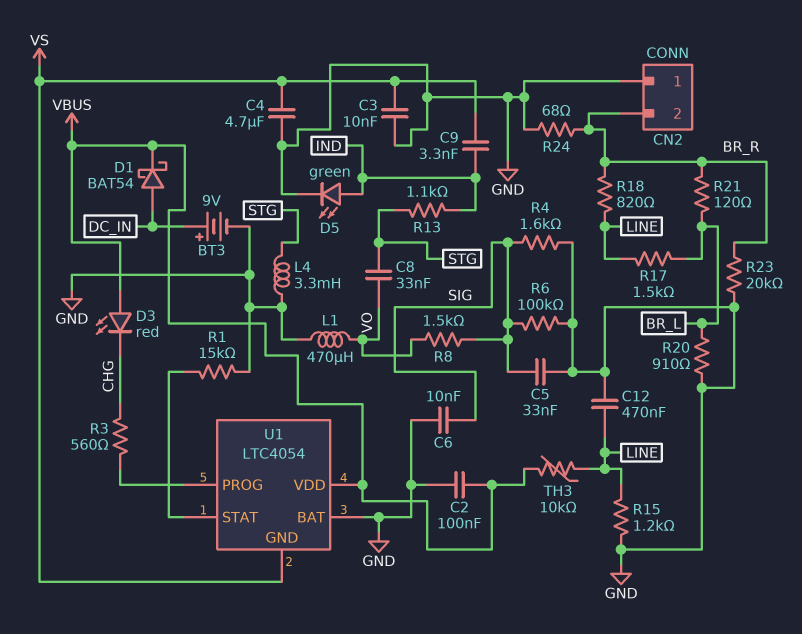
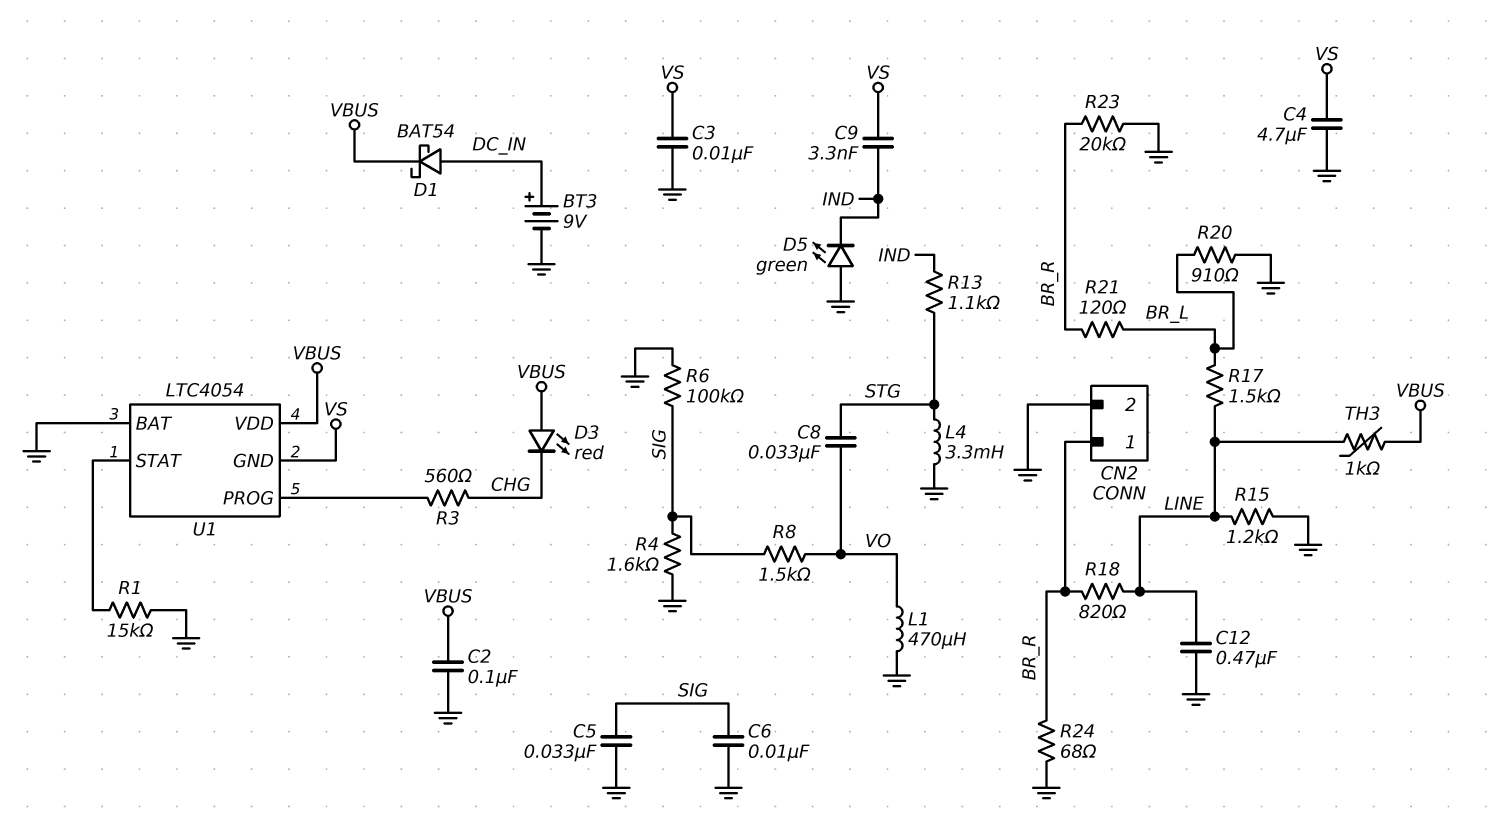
CN2 pin 1: GND -> BR_R
CN2 pin 2: BR_R -> GND
D5: LED green (A IND, K GND) -> LED green (A GND, K IND)
TH3: 10k (LINE, VBUS) -> 1k (LINE, VBUS)

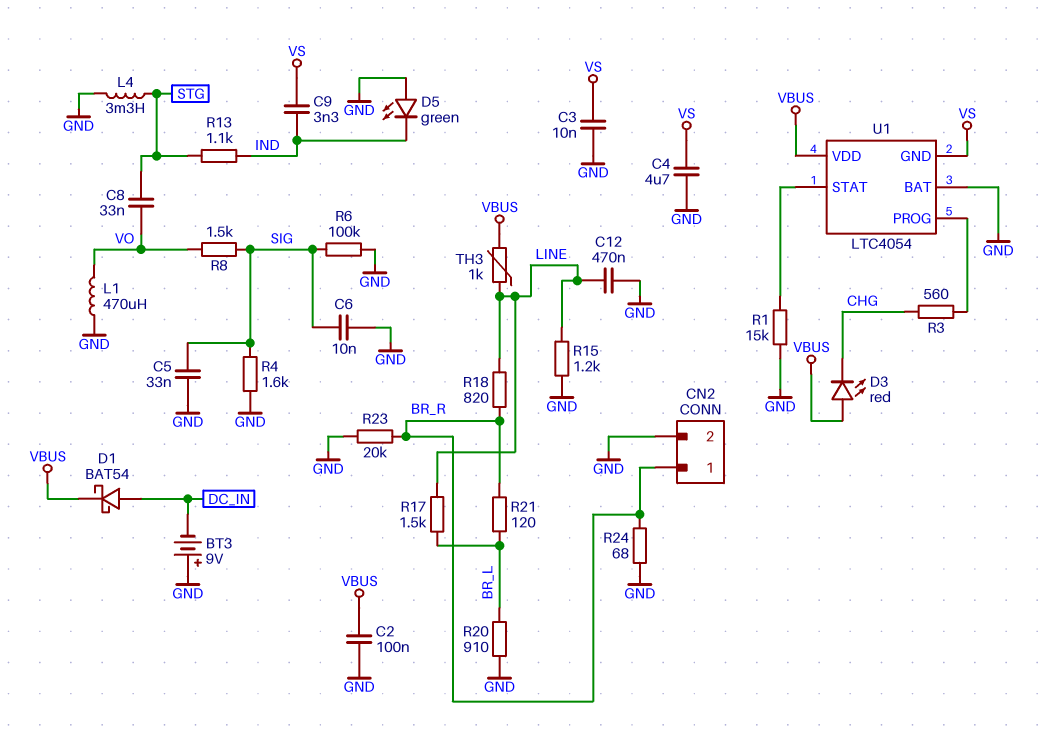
BT3: 9V (plus DC_IN, minus GND) -> 9V (plus GND, minus DC_IN)

